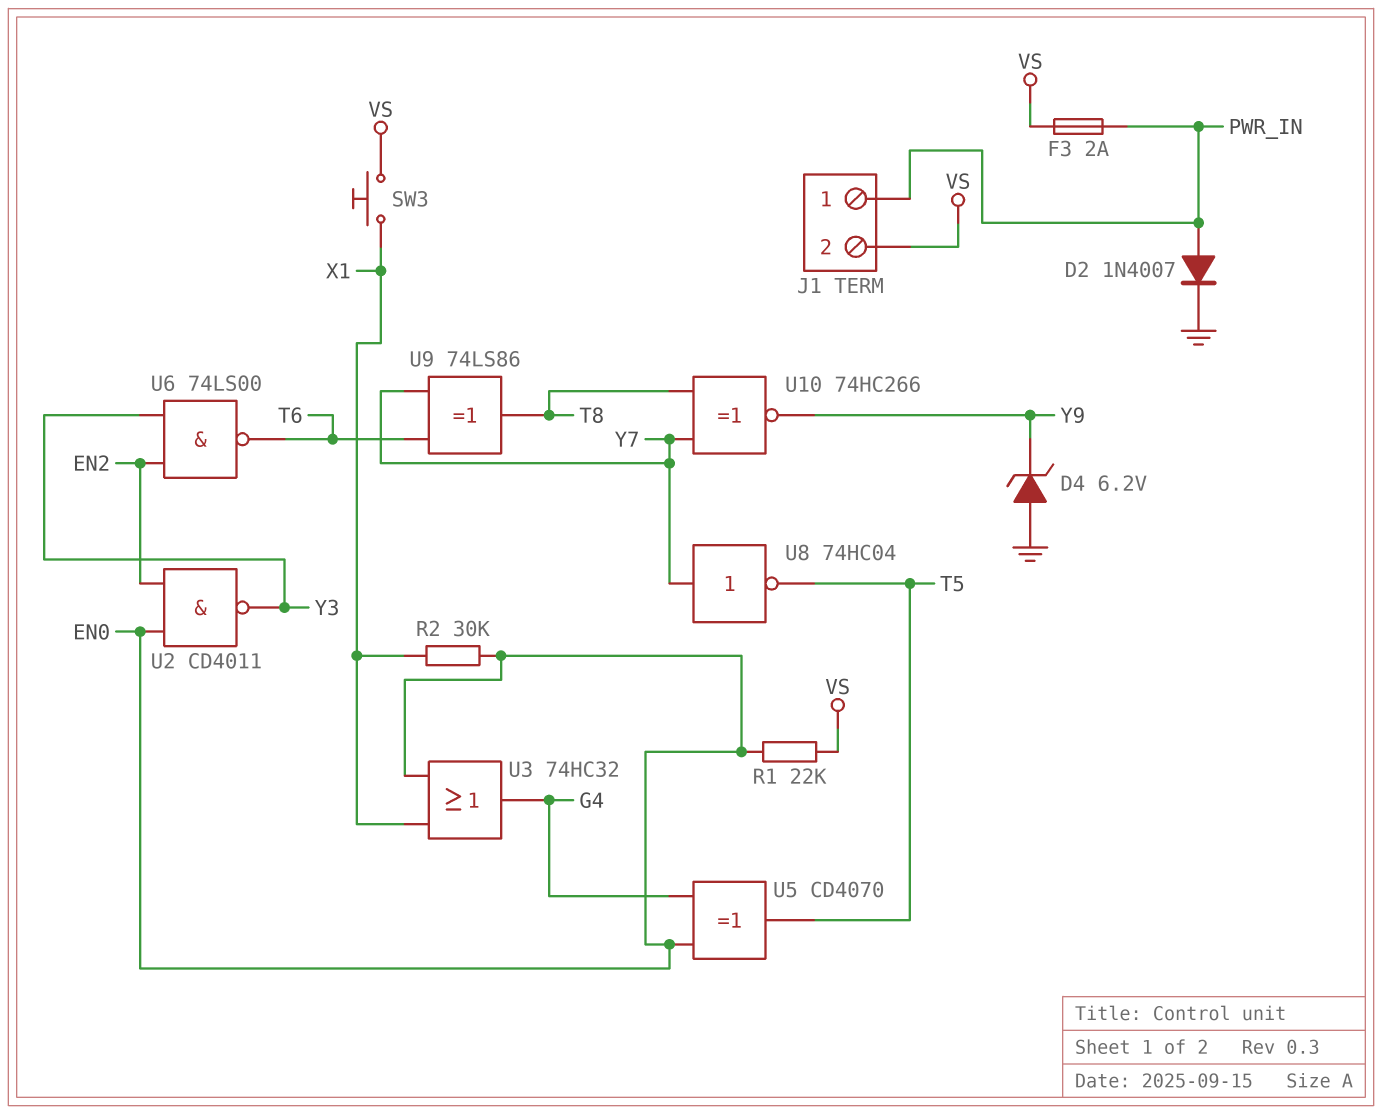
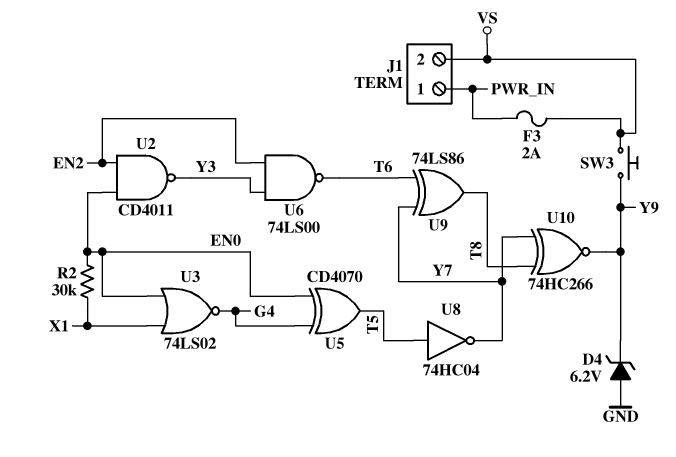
D2: diode 1N4007 (A PWR_IN, K GND) -> none
R1: 22k (EN0, VS) -> none
SW3: button (VS, X1) -> button (VS, Y9)
U3: OR 74HC32 (in EN0, in X1, out G4) -> NOR 74LS02 (in EN0, in X1, out G4)
U8: NOT 74HC04 (in Y7, out T5) -> NOT 74HC04 (in T5, out Y7)

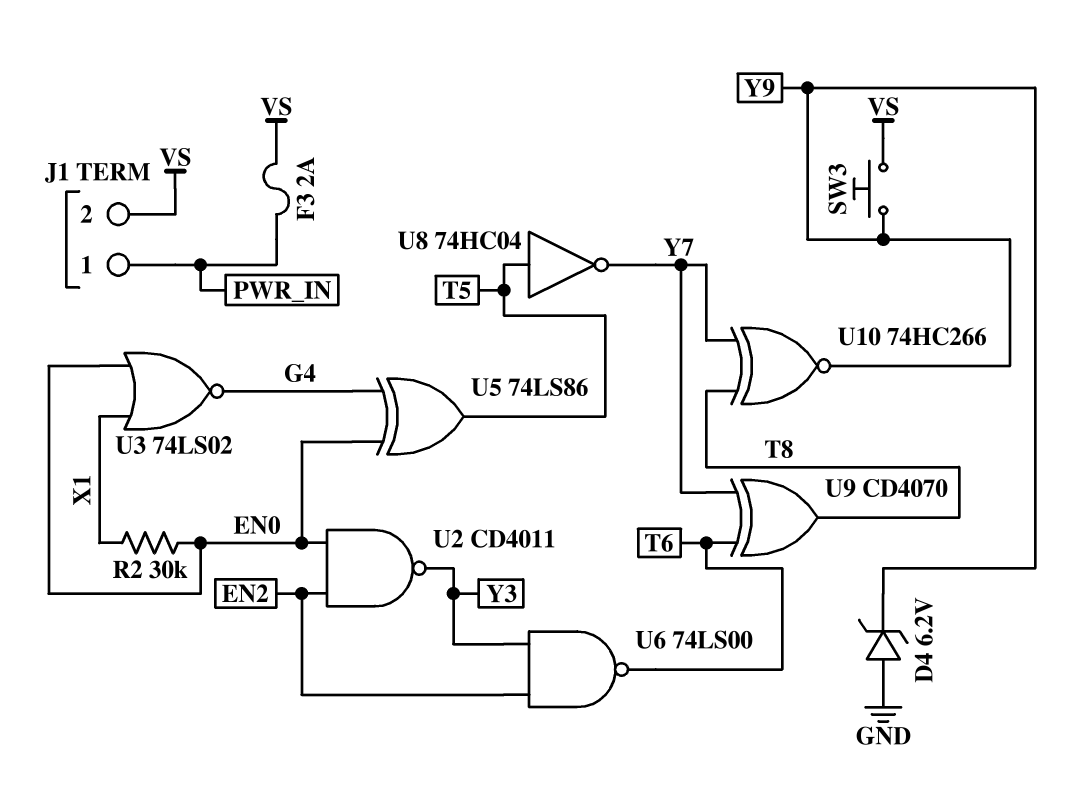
U5: XOR CD4070 (in EN0, in G4, out T5) -> XOR 74LS86 (in EN0, in G4, out T5)
U9: XOR 74LS86 (in T6, in Y7, out T8) -> XOR CD4070 (in T6, in Y7, out T8)

